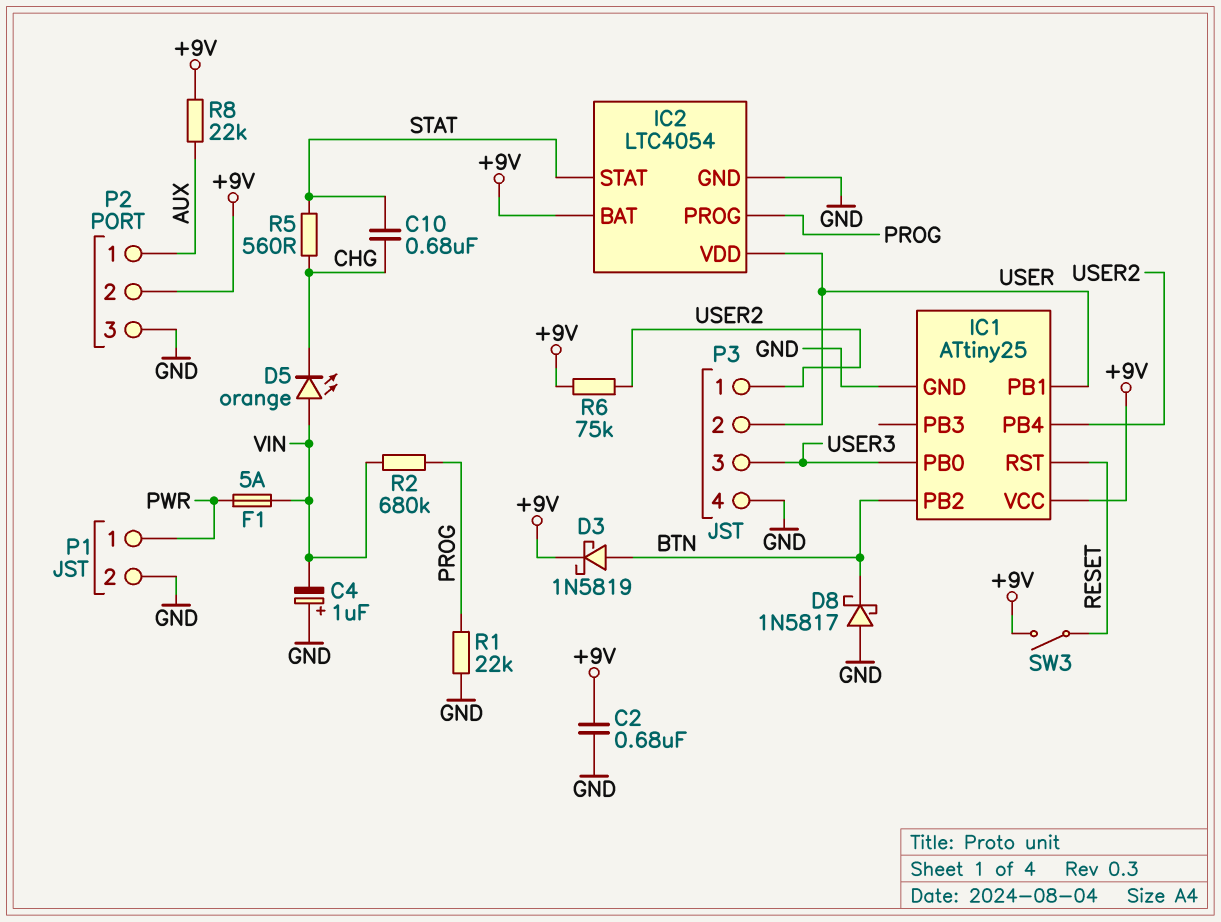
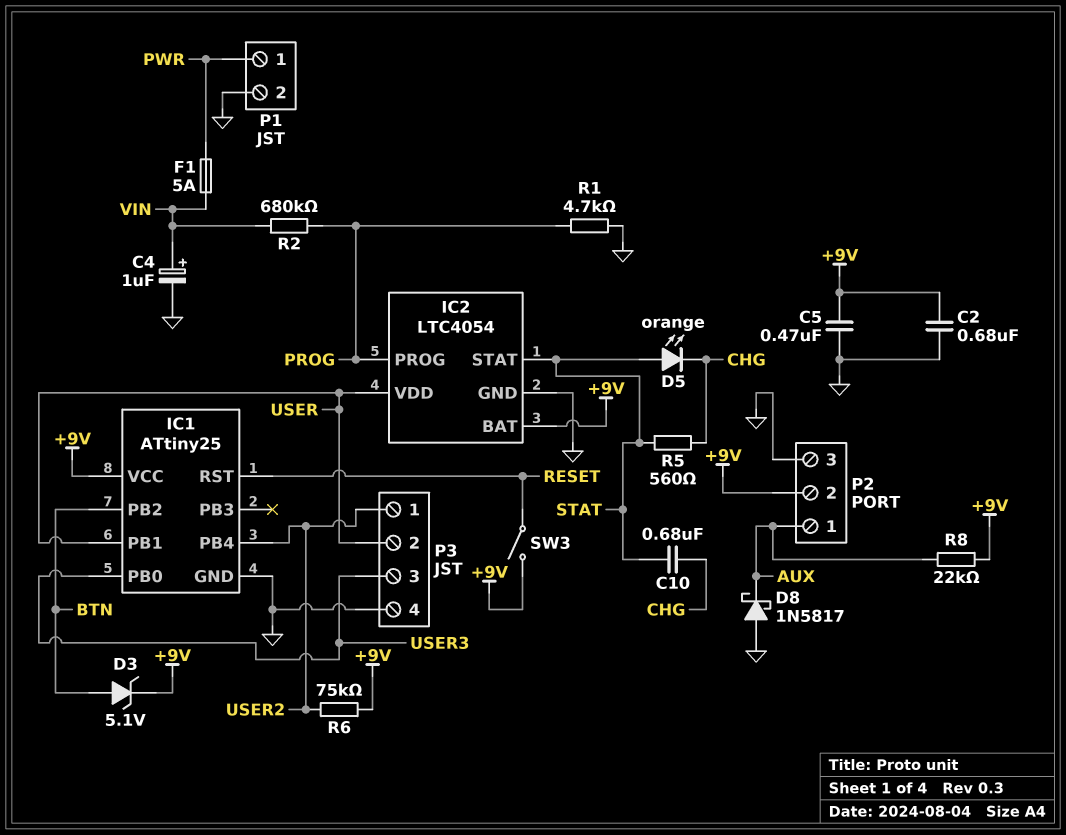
C4: 1uF (plus GND, minus VIN) -> 1uF (plus VIN, minus GND)
C5: none -> 470nF (+9V, GND)
D3: schottky 1N5819 (A BTN, K +9V) -> zener 5.1V (A BTN, K +9V)
D5: LED orange (A VIN, K CHG) -> LED orange (A STAT, K CHG)
D8: schottky 1N5817 (A GND, K BTN) -> schottky 1N5817 (A GND, K AUX)
R1: 22k (GND, PROG) -> 4.7k (GND, PROG)

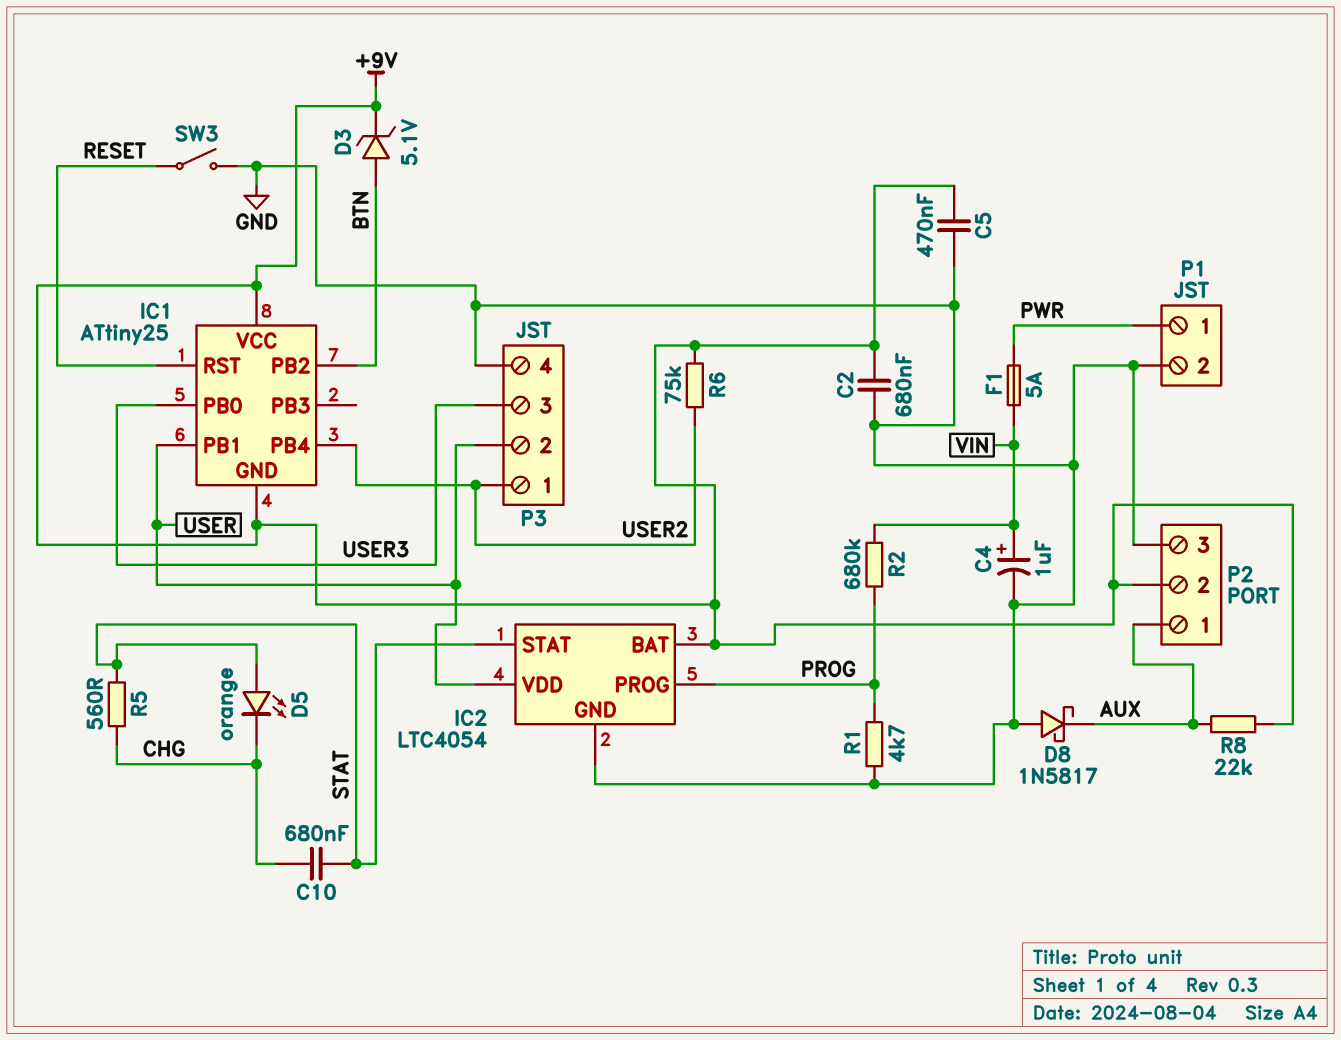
IC1 pin GND: GND -> +9V
SW3: switch (+9V, RESET) -> switch (GND, RESET)

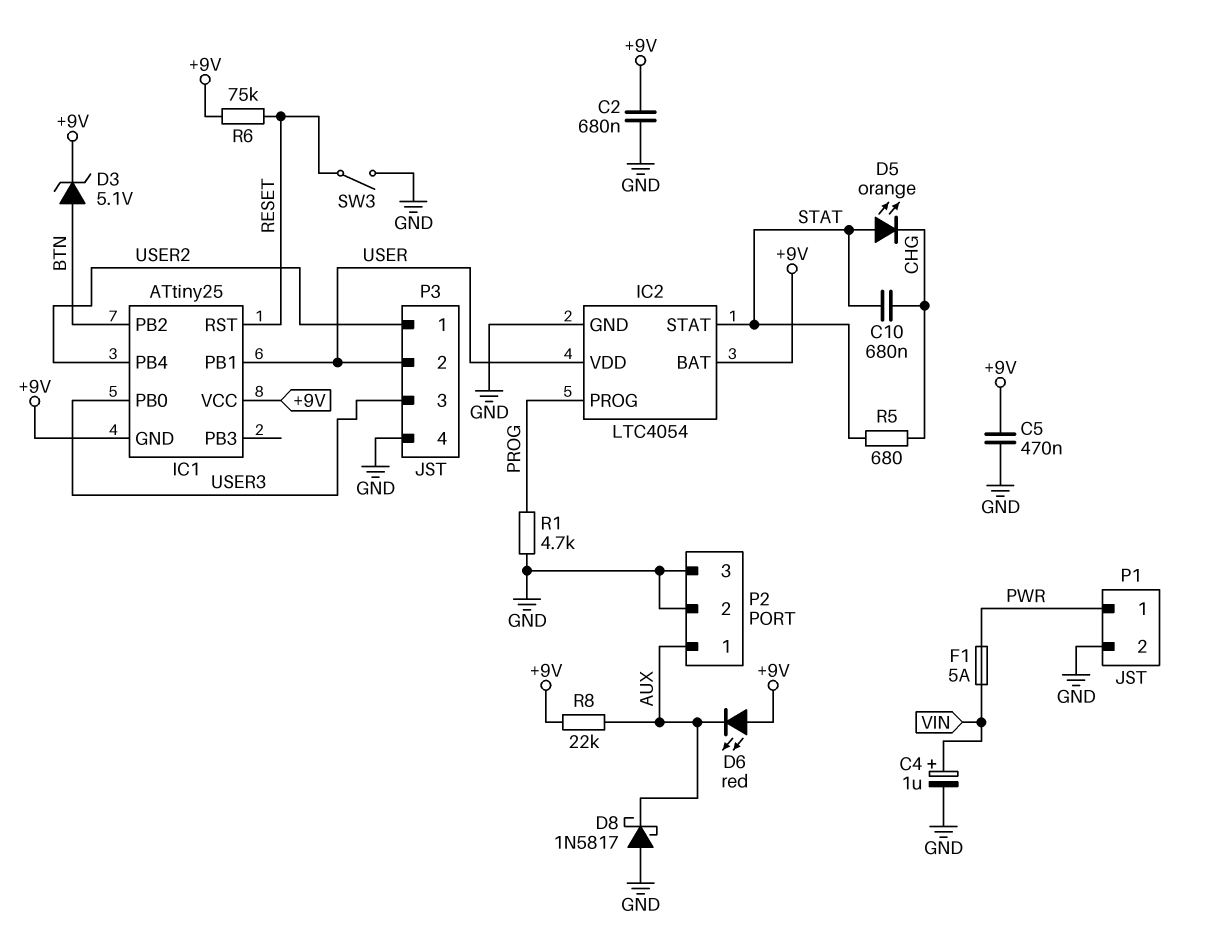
D6: none -> LED red (A +9V, K AUX)
P2 pin 2: +9V -> GND
R2: 680k (PROG, VIN) -> none
R5: 560 (CHG, STAT) -> 680 (CHG, STAT)
R6: 75k (+9V, USER2) -> 75k (+9V, RESET)

